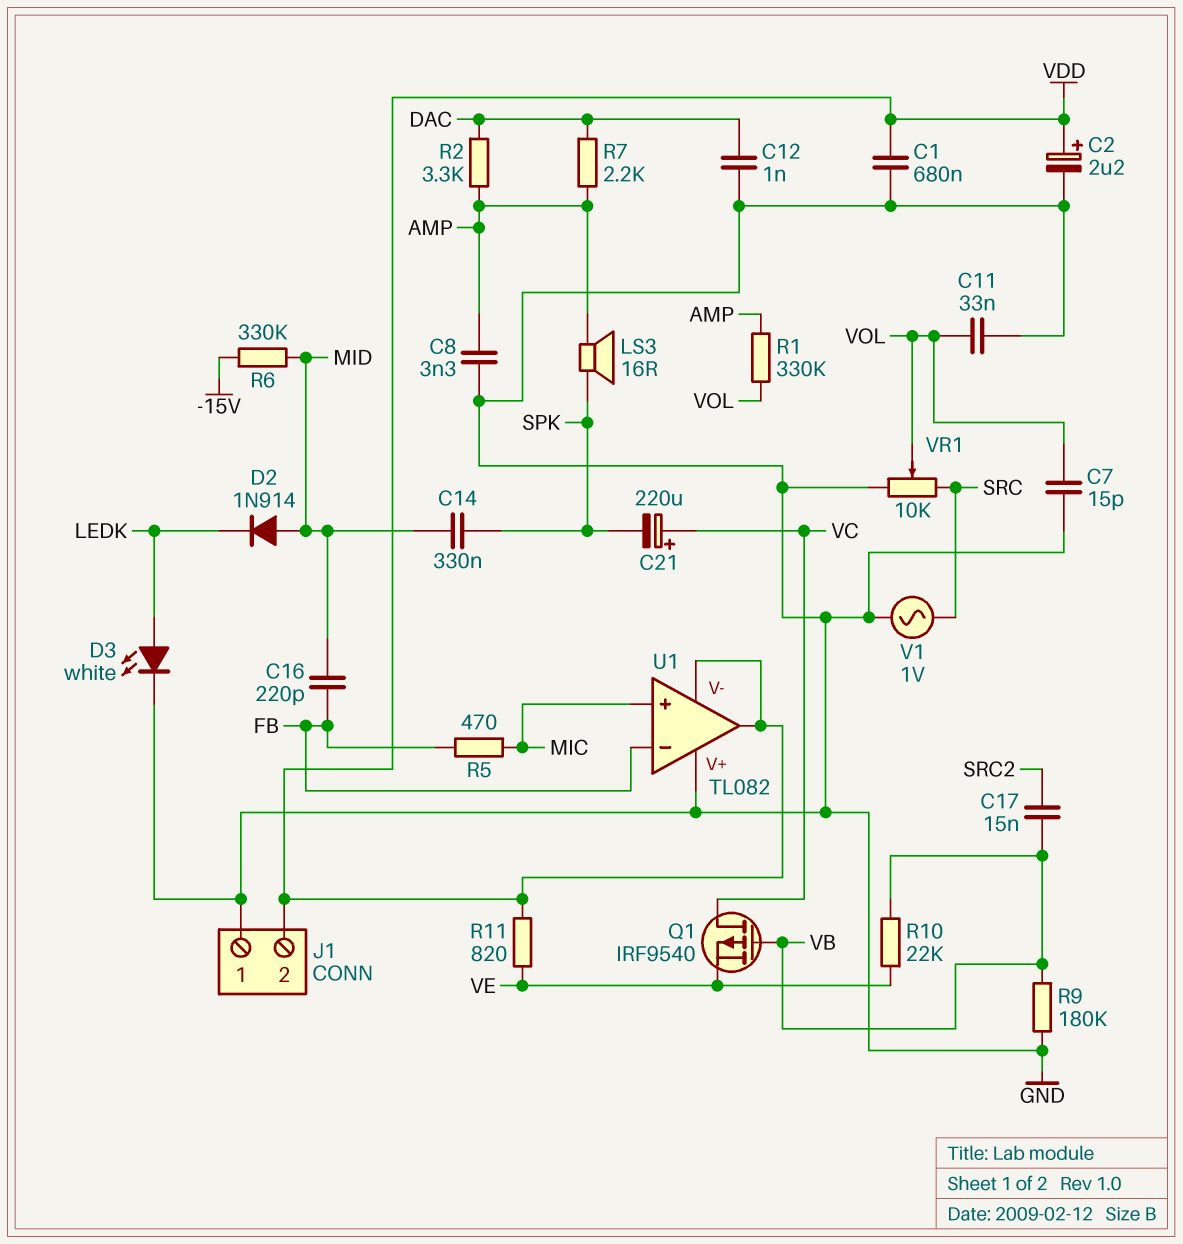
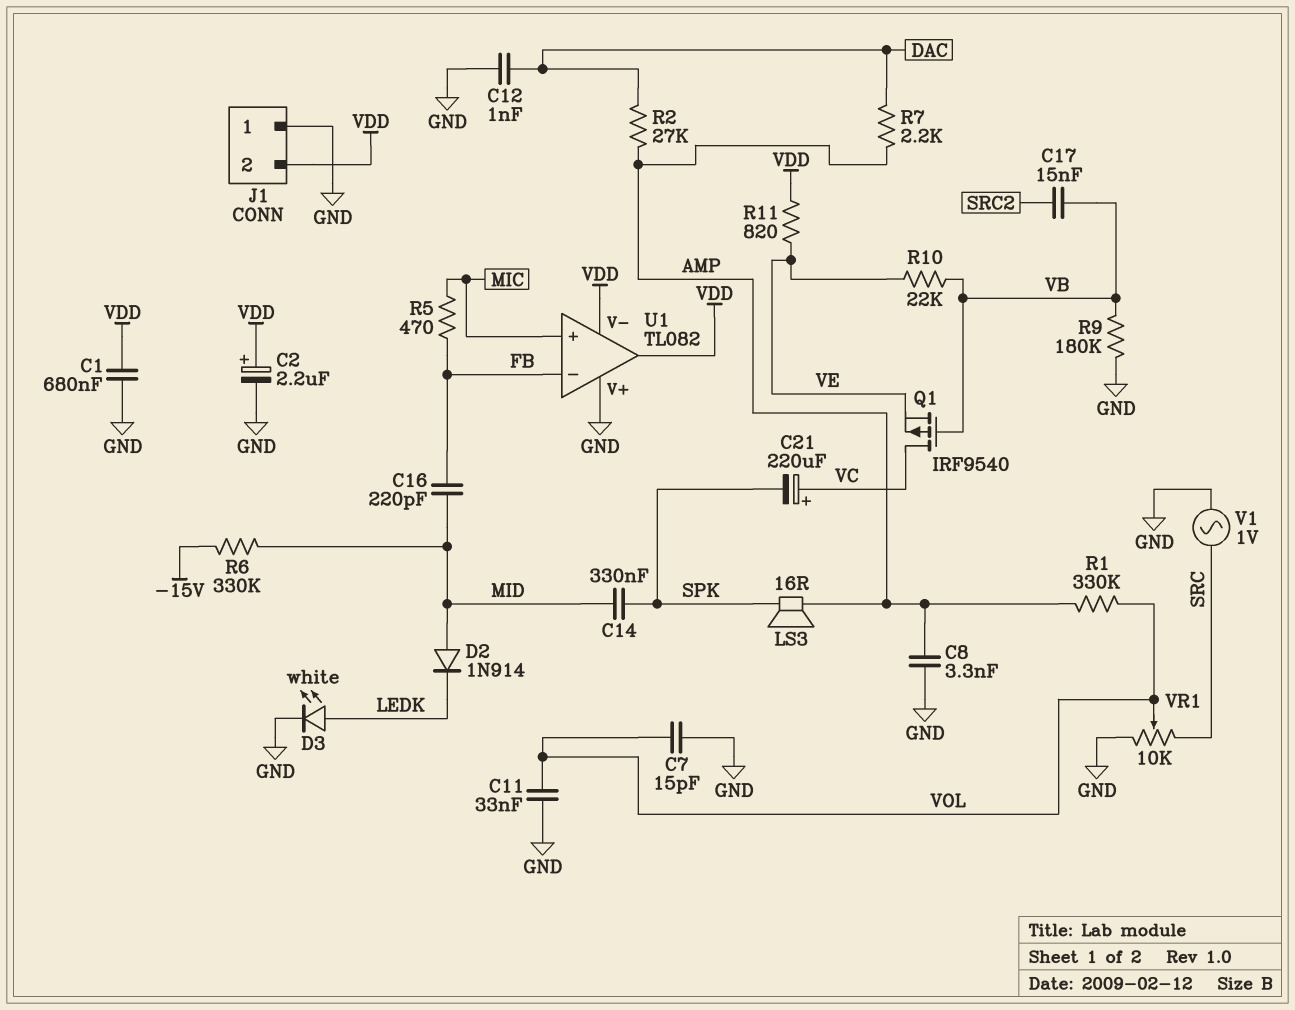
R2: 3.3k (AMP, DAC) -> 27k (AMP, DAC)

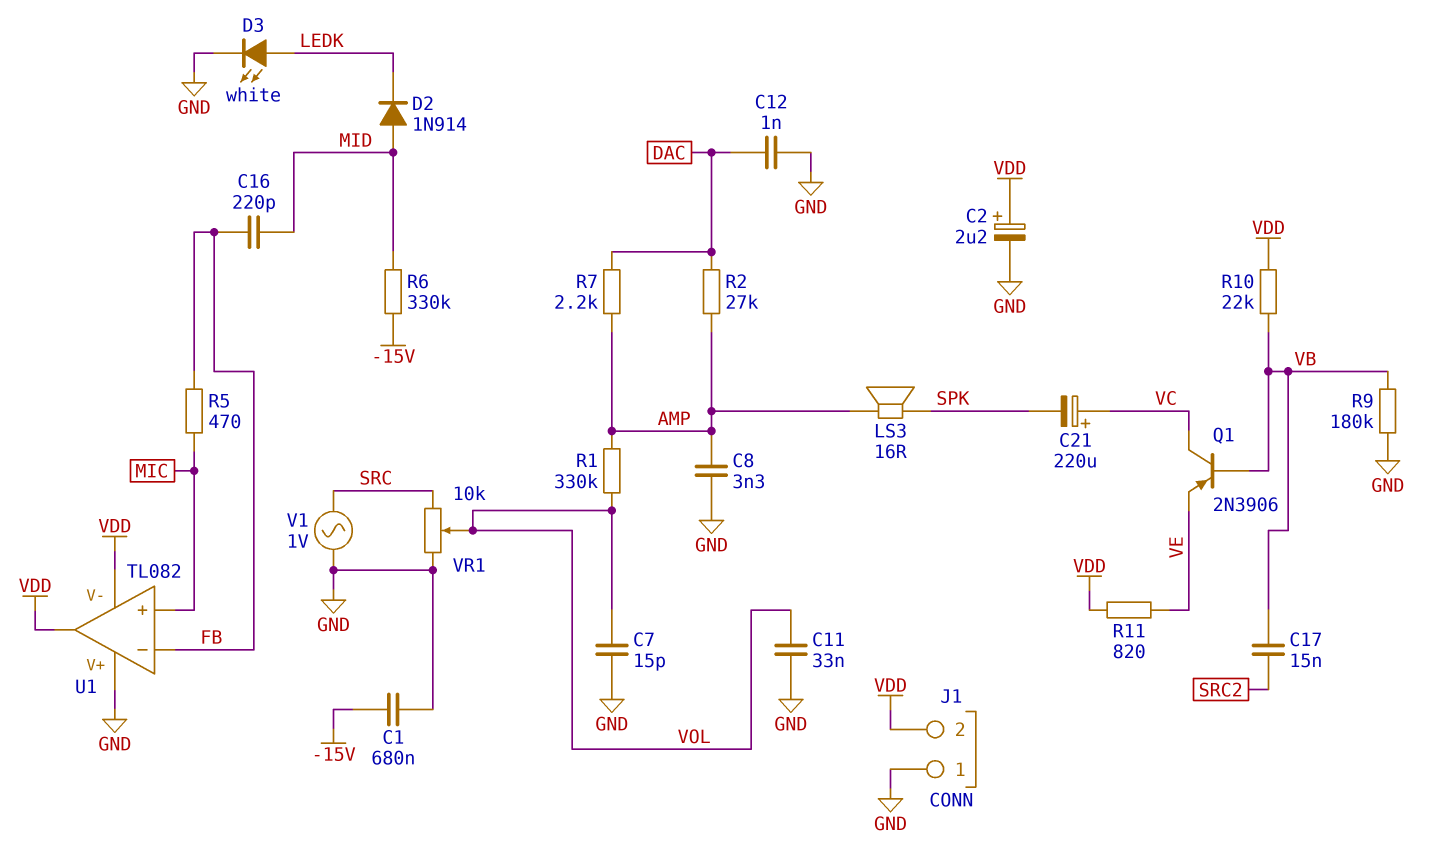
C1: 680nF (GND, VDD) -> 680nF (-15V, GND)
C14: 330nF (MID, SPK) -> none
Q1: PMOS IRF9540 (G VB, D VC, S VE) -> PNP 2N3906 (B VB, C VC, E VE)
R10: 22k (VB, VE) -> 22k (VB, VDD)

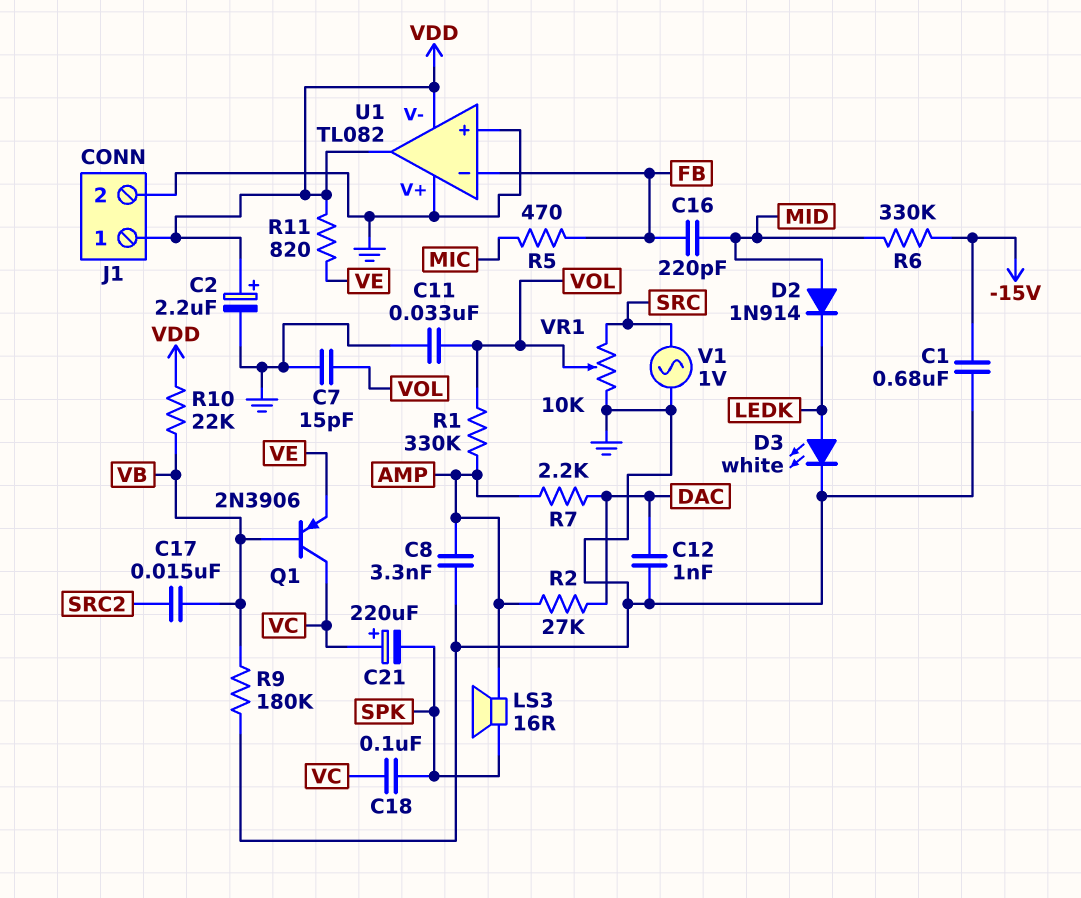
C18: none -> 100nF (SPK, VC)
J1 pin 1: GND -> VDD
J1 pin 2: VDD -> GND
U1 pin in+: MIC -> GND

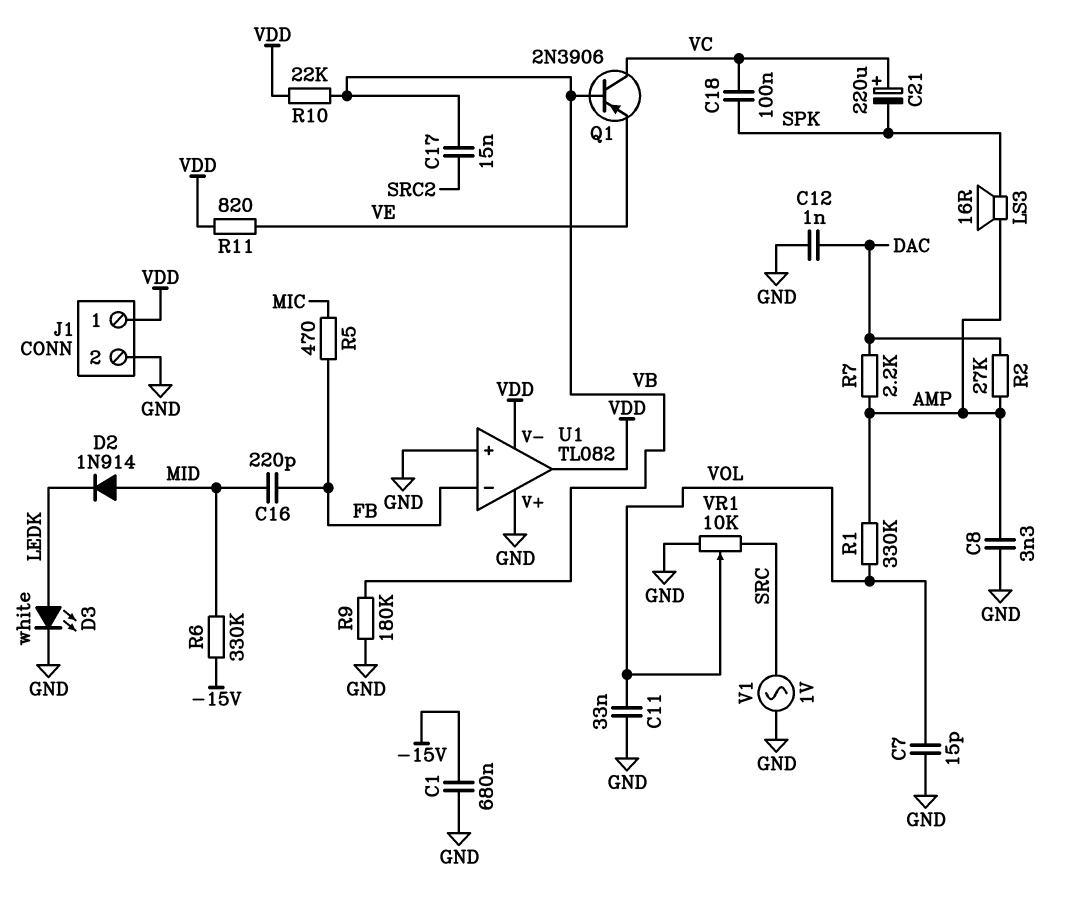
C2: 2.2uF (plus VDD, minus GND) -> none

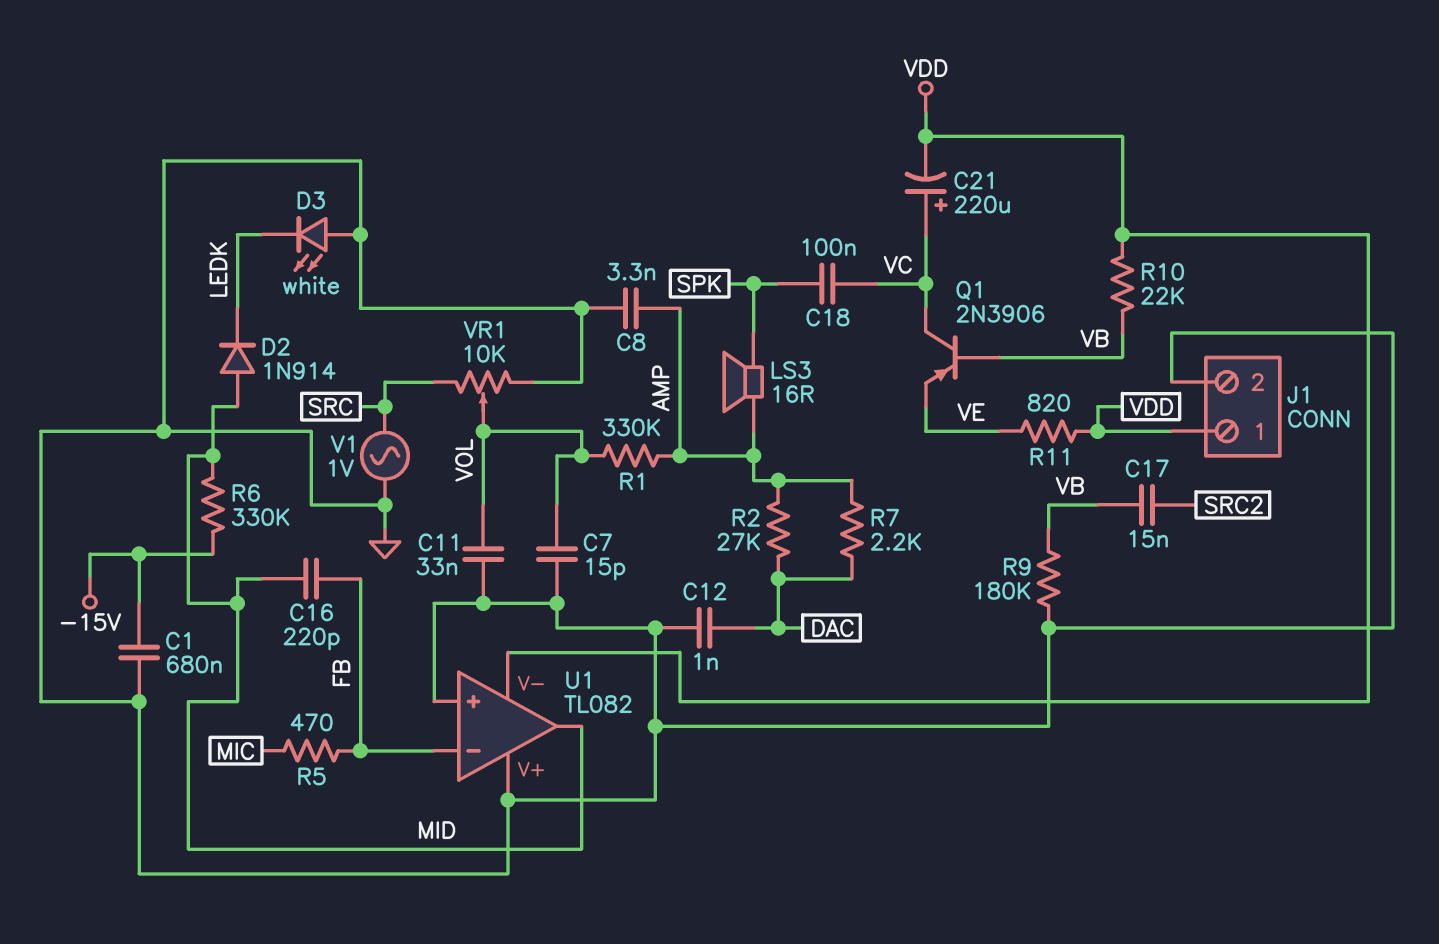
C21: 220uF (plus VC, minus SPK) -> 220uF (plus VC, minus VDD)
D3: LED white (A LEDK, K GND) -> LED white (A GND, K LEDK)
U1 pin out: VDD -> MID

